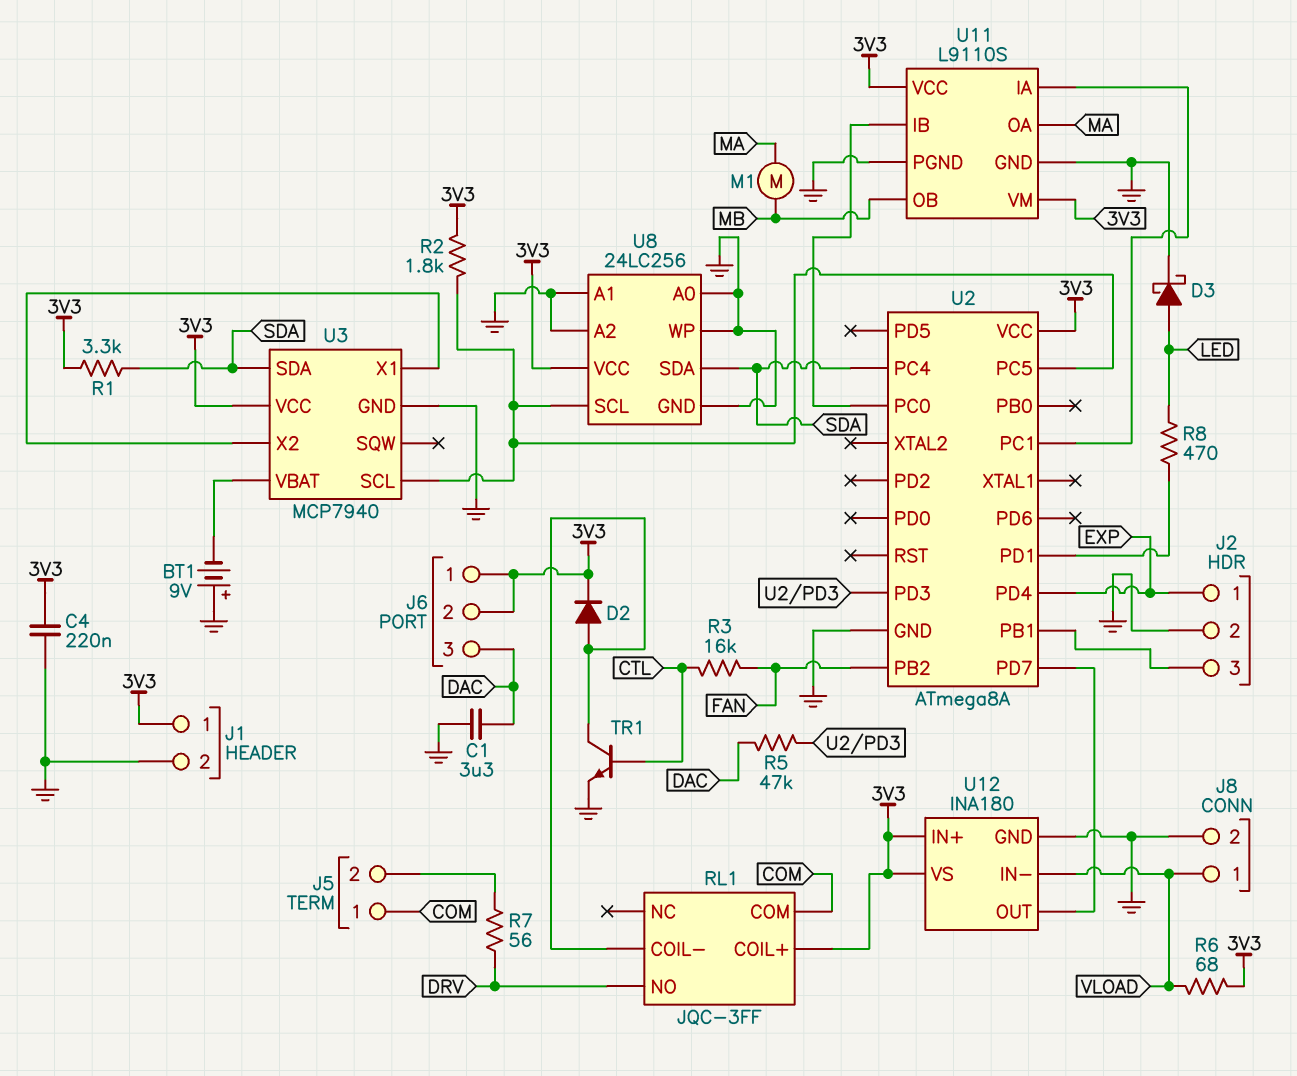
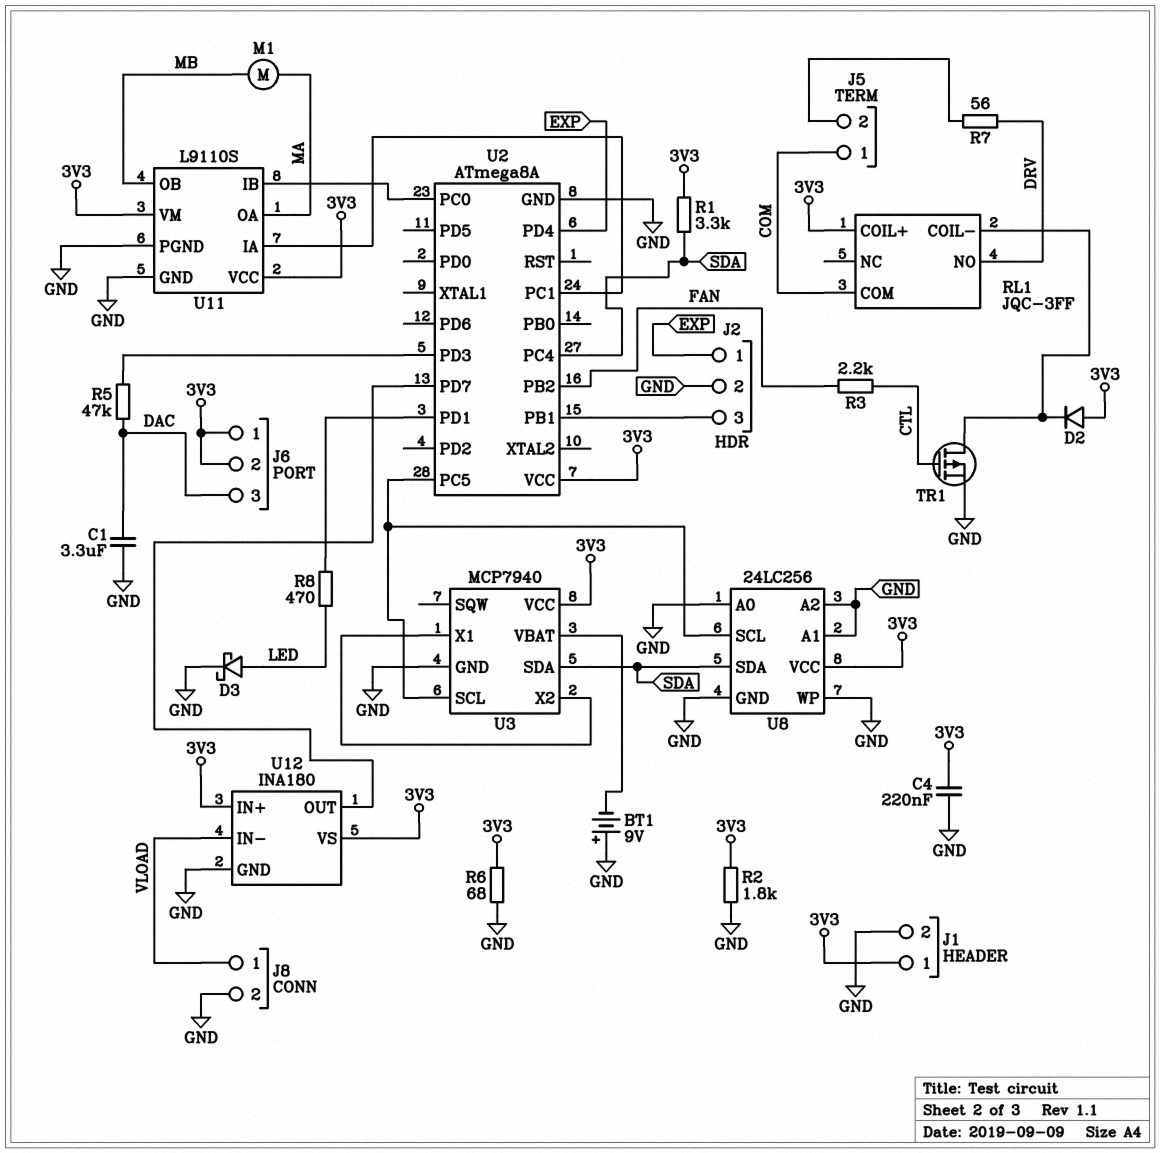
D2: diode (A RL1/COIL-, K 3V3) -> diode (A 3V3, K RL1/COIL-)
R2: 1.8k (3V3, U2/PC5) -> 1.8k (3V3, GND)
R3: 16k (CTL, FAN) -> 2.2k (CTL, FAN)
R6: 68 (3V3, VLOAD) -> 68 (3V3, GND)
TR1: NPN (B CTL, C RL1/COIL-, E GND) -> PMOS (G CTL, D RL1/COIL-, S GND)

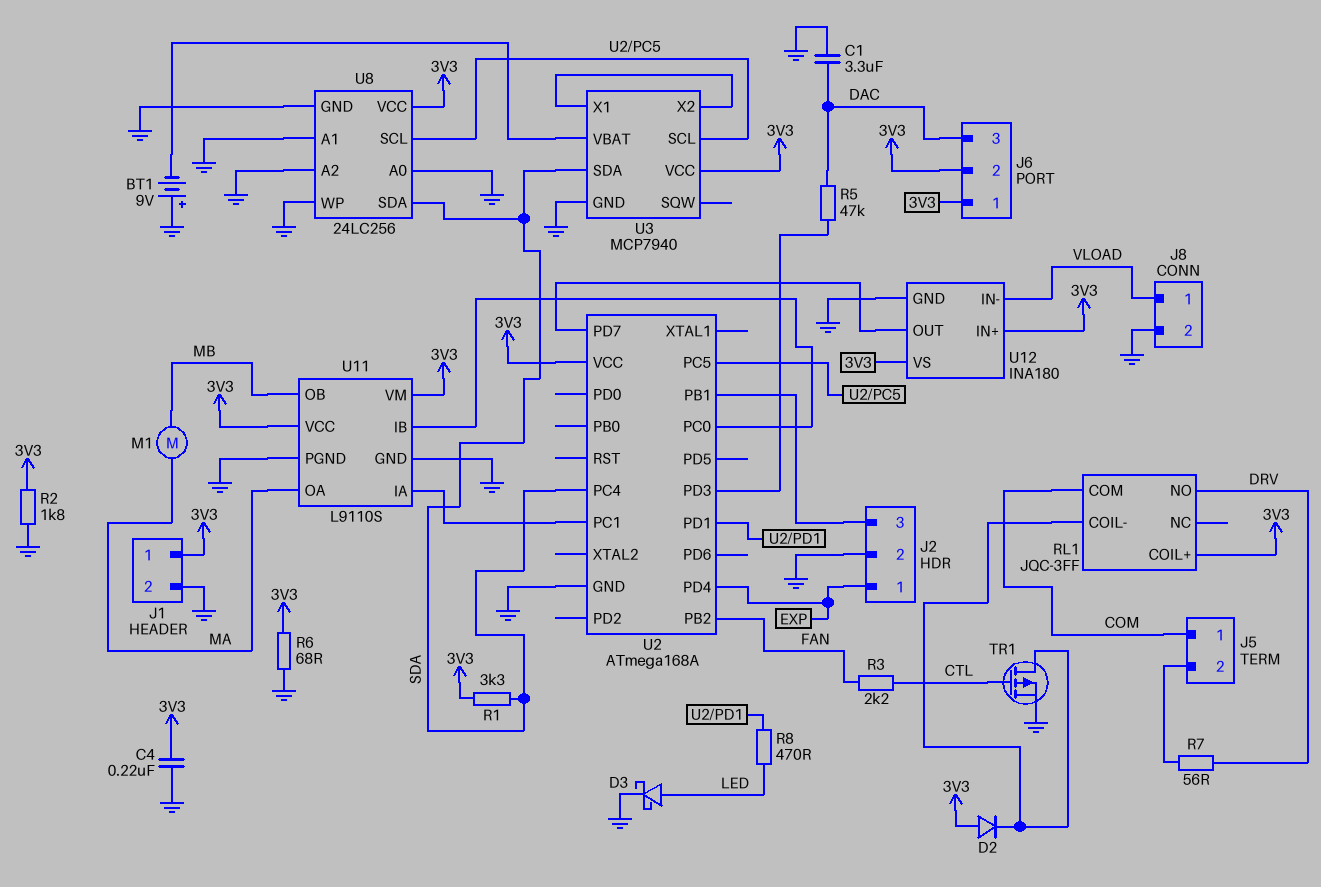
U2: ATmega8A -> ATmega168A

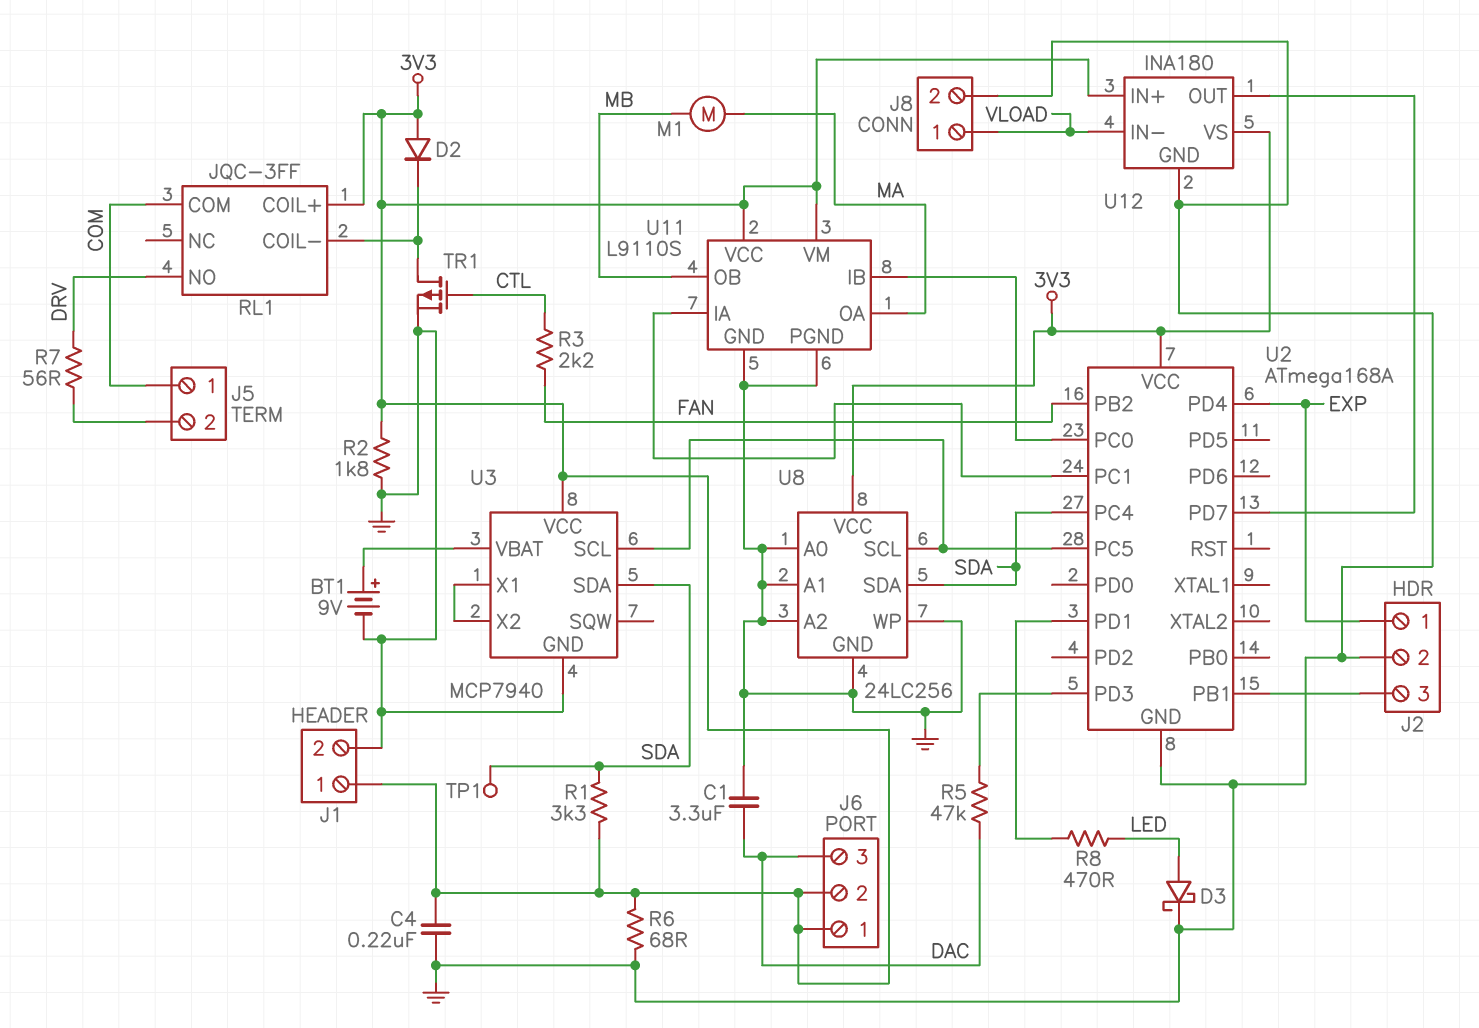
BT1: 9V (plus GND, minus U3/VBAT) -> 9V (plus U3/VBAT, minus GND)
TP1: none -> test point (SDA)

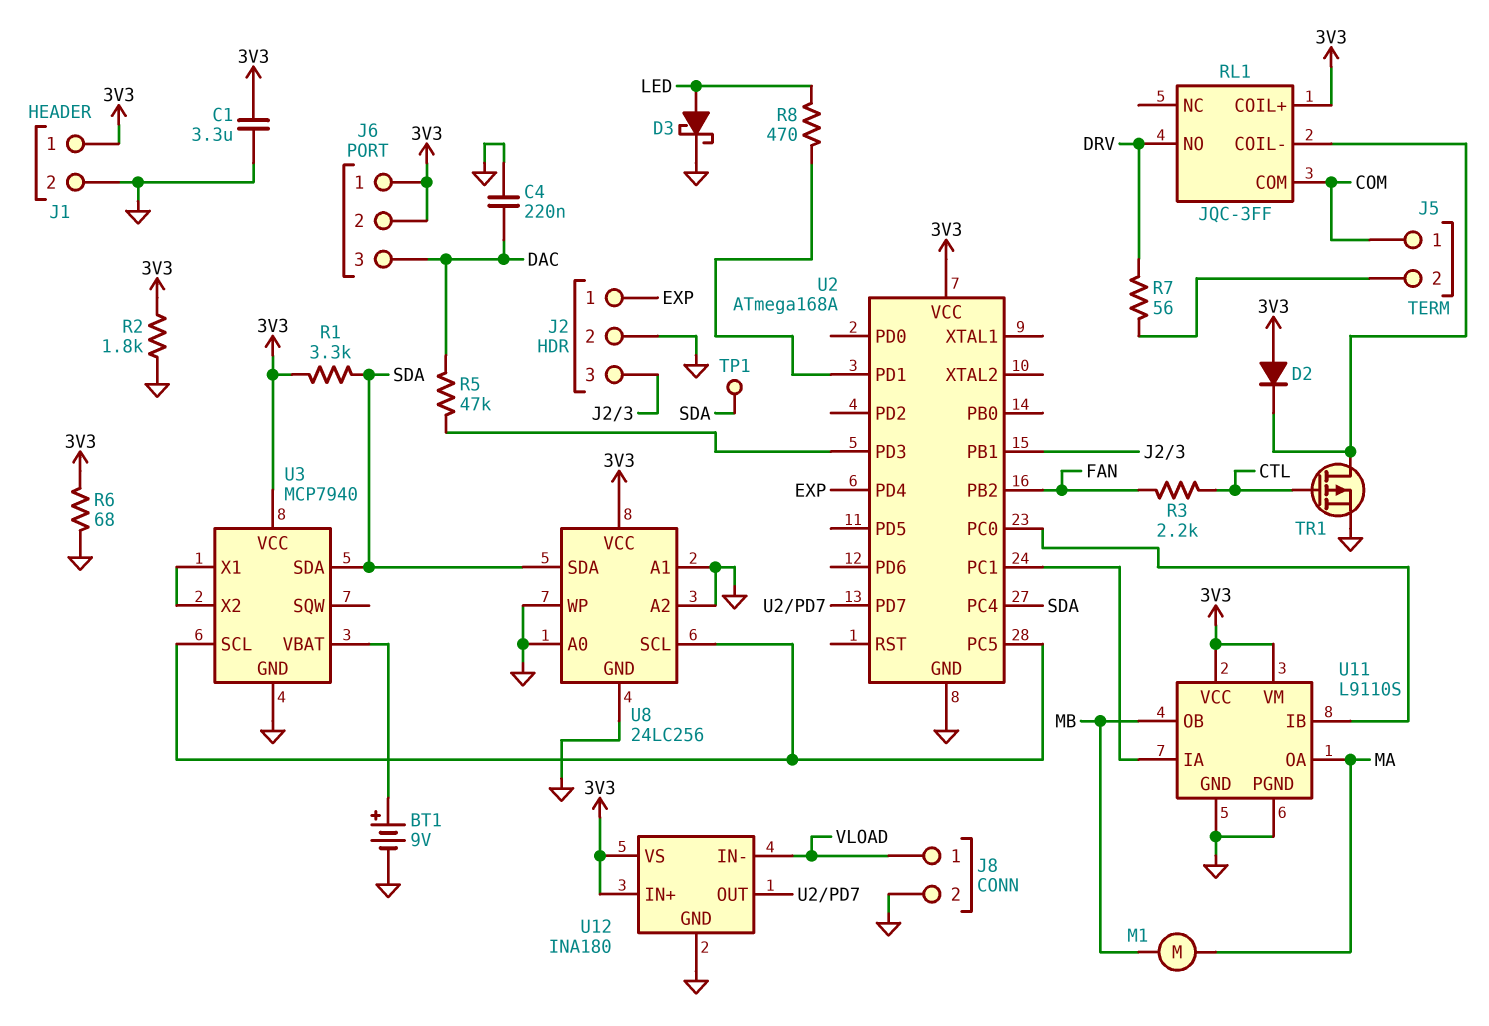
C1: 3.3uF (DAC, GND) -> 3.3uF (3V3, GND)
C4: 220nF (3V3, GND) -> 220nF (DAC, GND)

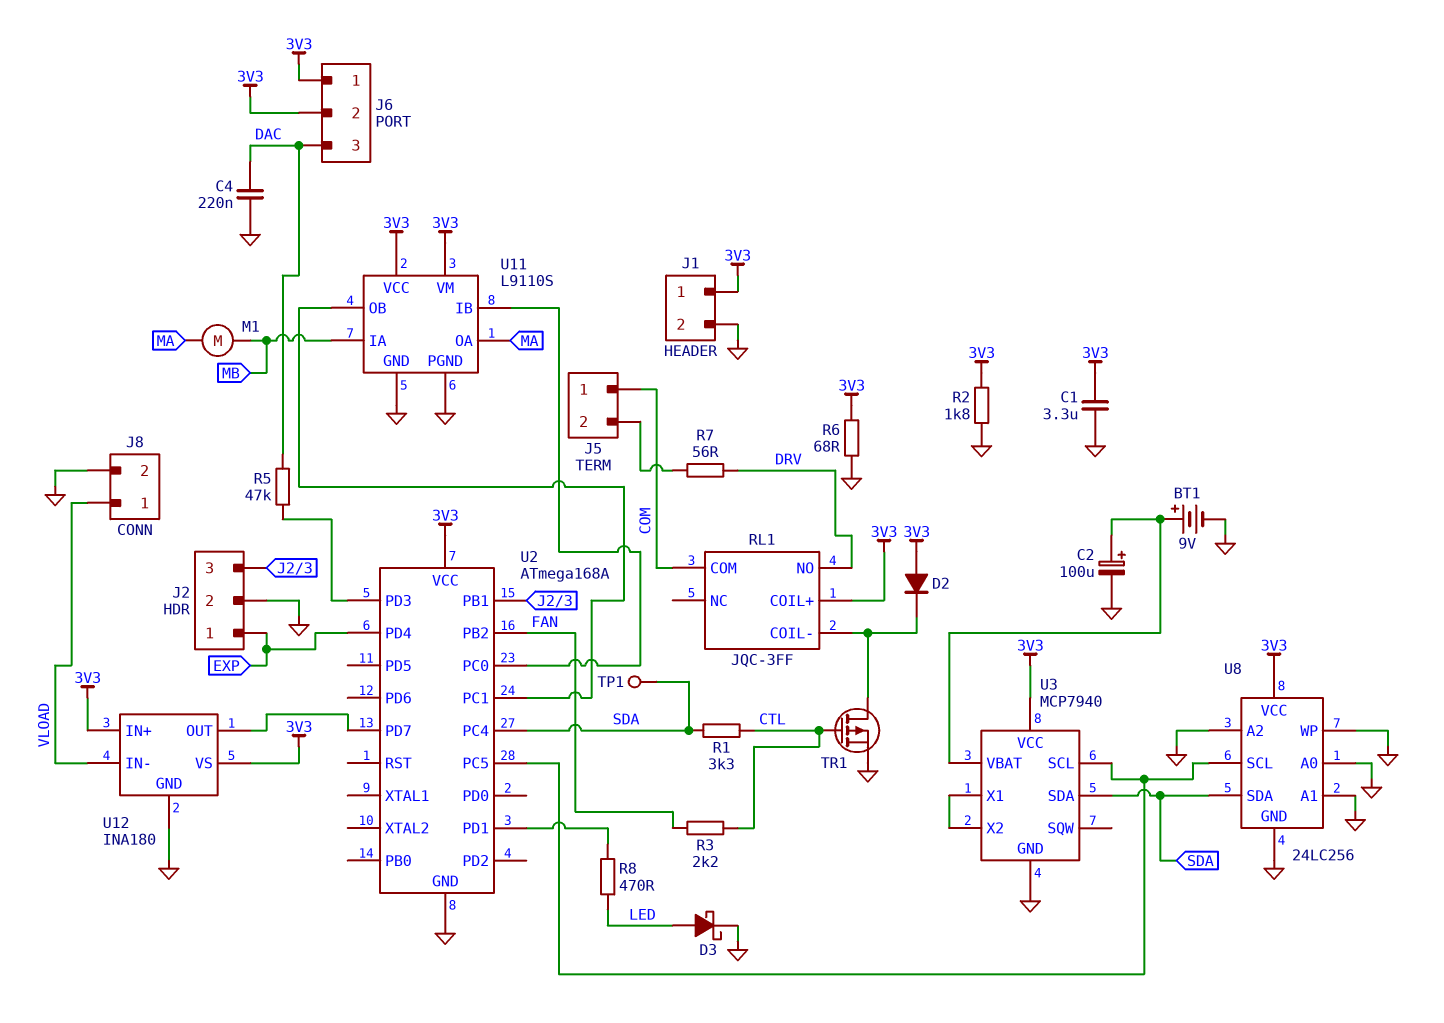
C2: none -> 100uF (plus U3/VBAT, minus GND)
R1: 3.3k (3V3, SDA) -> 3.3k (CTL, SDA)
U11 pin IA: U2/PC1 -> MB
U11 pin OB: MB -> U2/PC1

